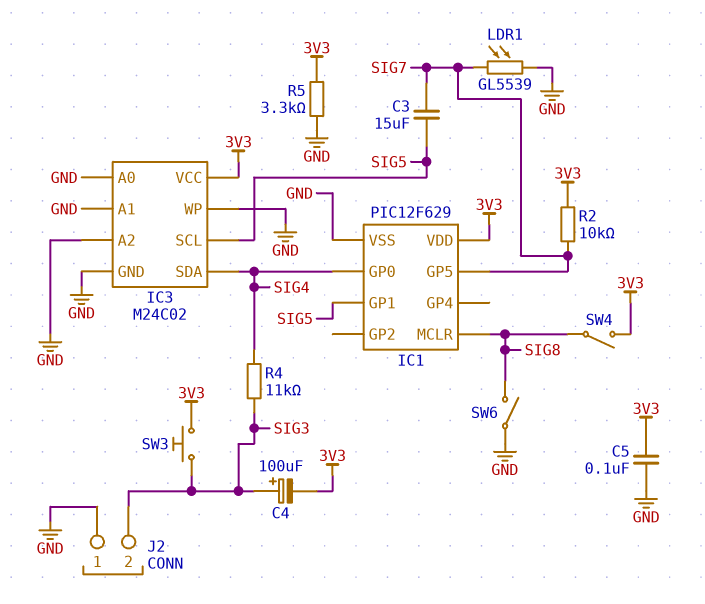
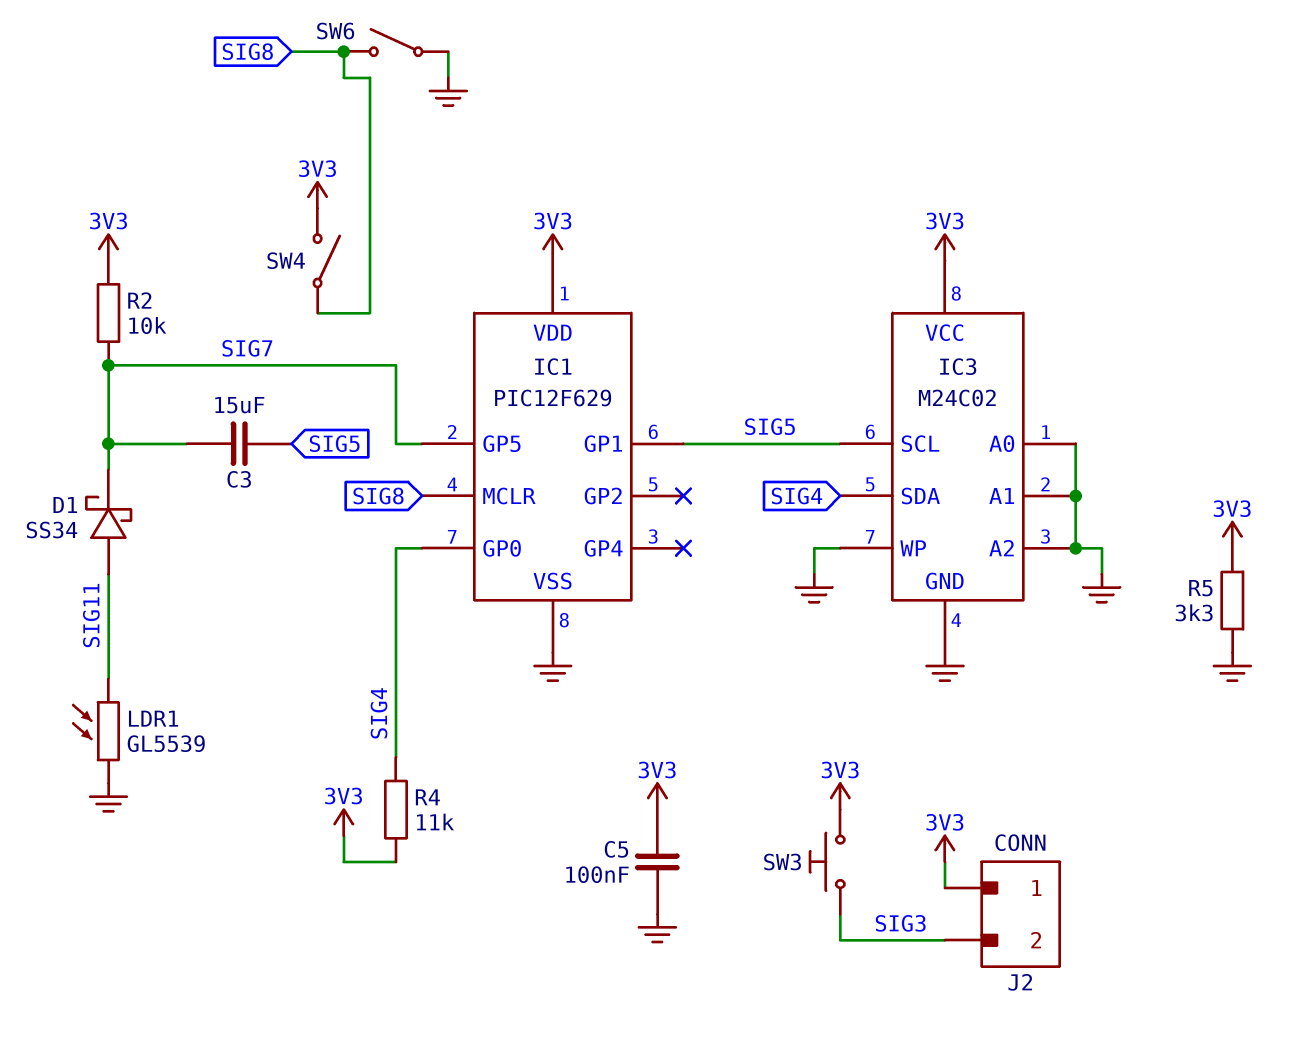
C4: 100uF (plus SIG3, minus 3V3) -> none
D1: none -> schottky SS34 (A SIG11, K SIG7)
J2 pin 1: GND -> 3V3
LDR1: GL5539 (GND, SIG7) -> GL5539 (GND, SIG11)
R4: 11k (SIG3, SIG4) -> 11k (3V3, SIG4)

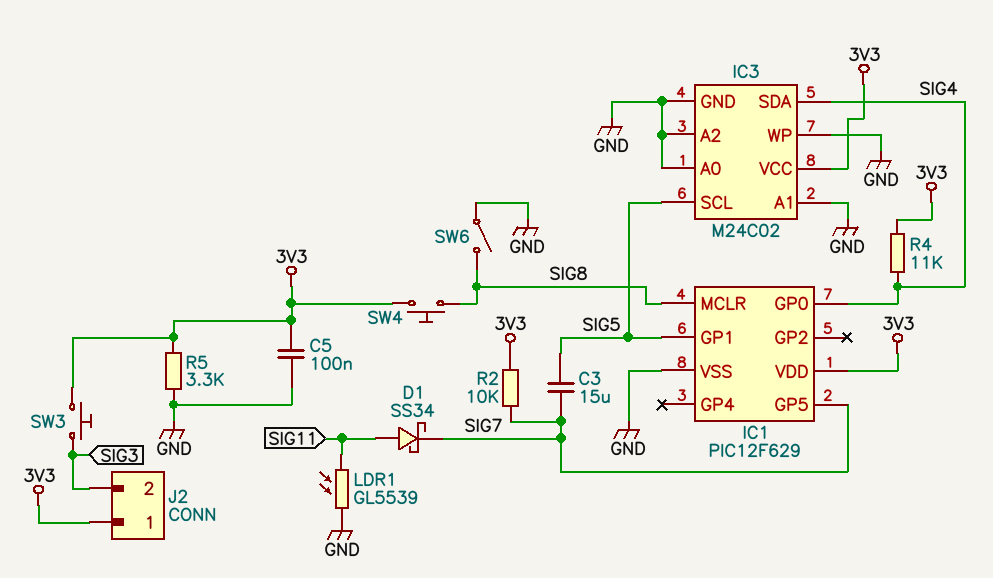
SW4: switch (3V3, SIG8) -> button (3V3, SIG8)

